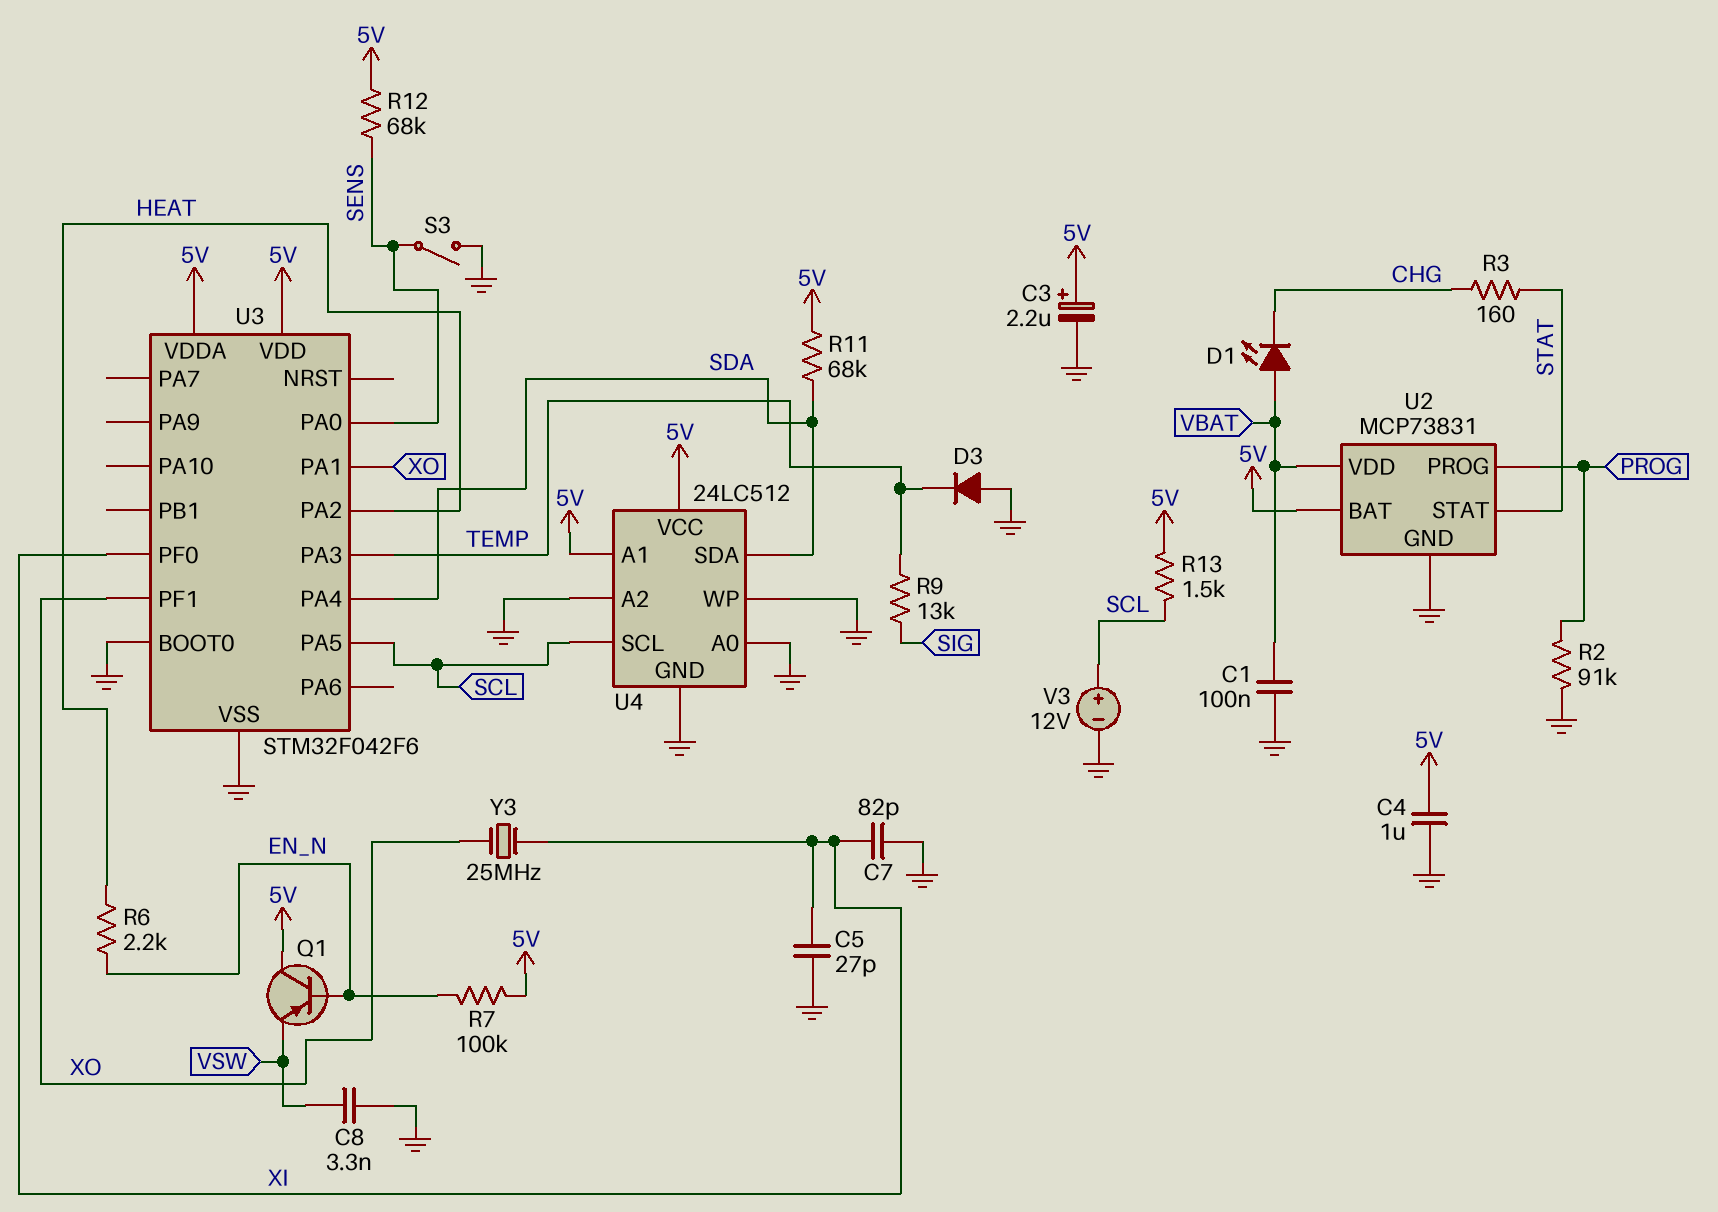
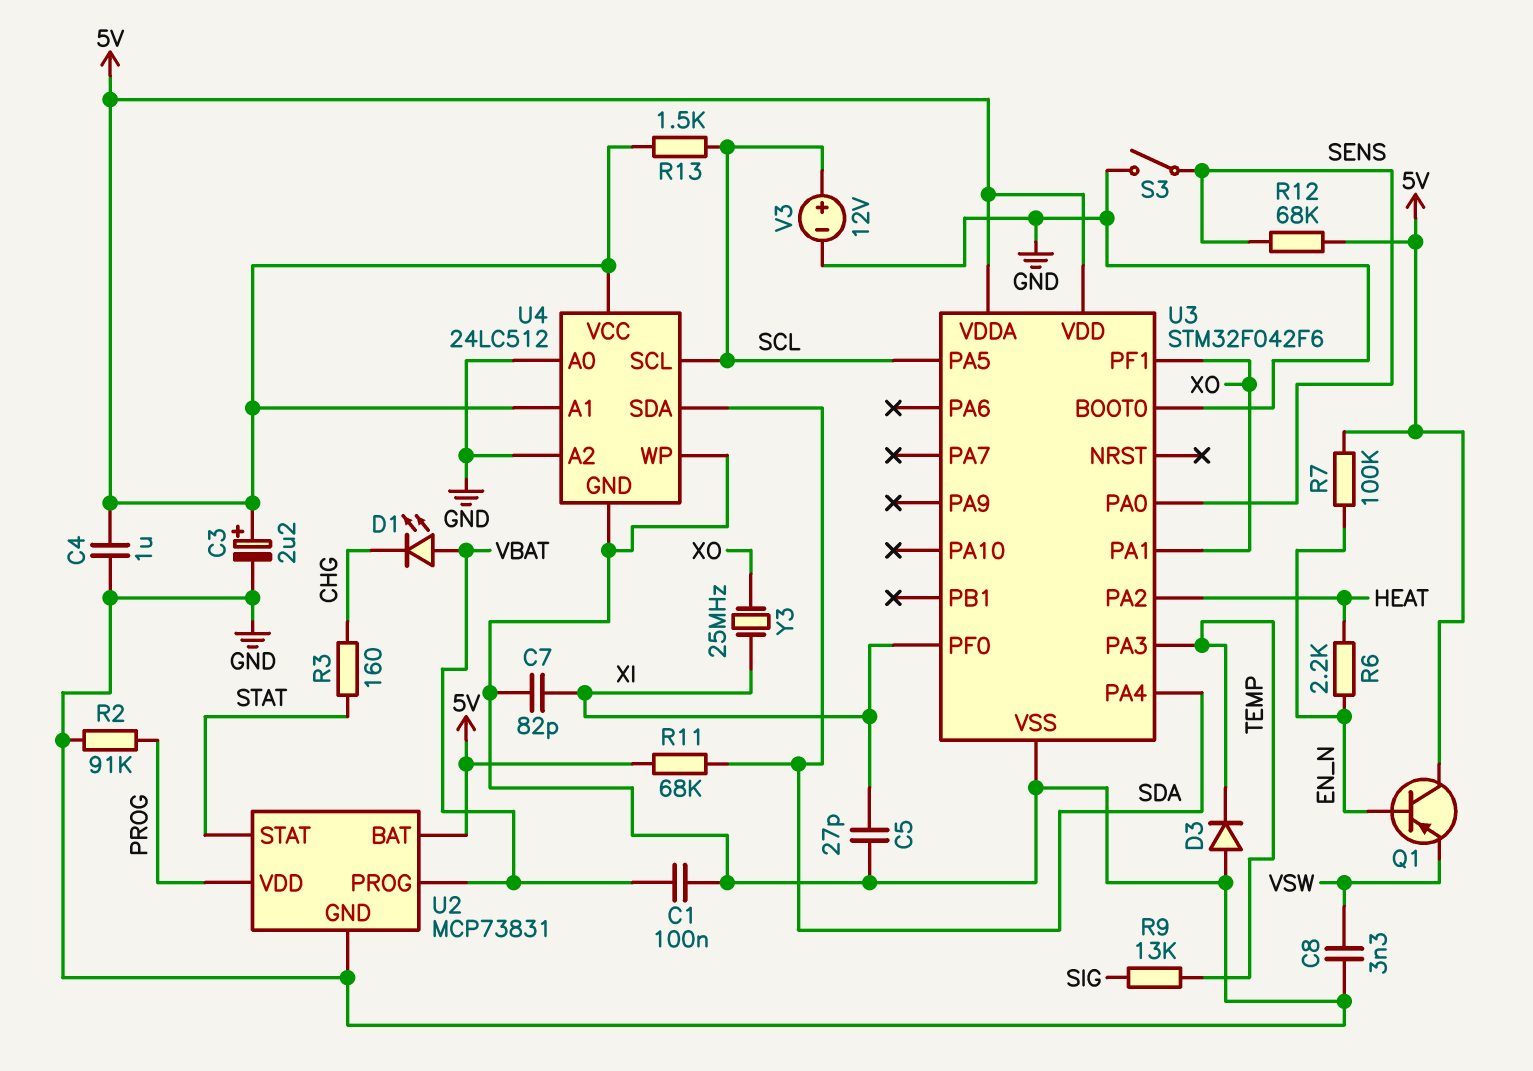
U2 pin PROG: PROG -> VBAT
U2 pin VDD: VBAT -> PROG

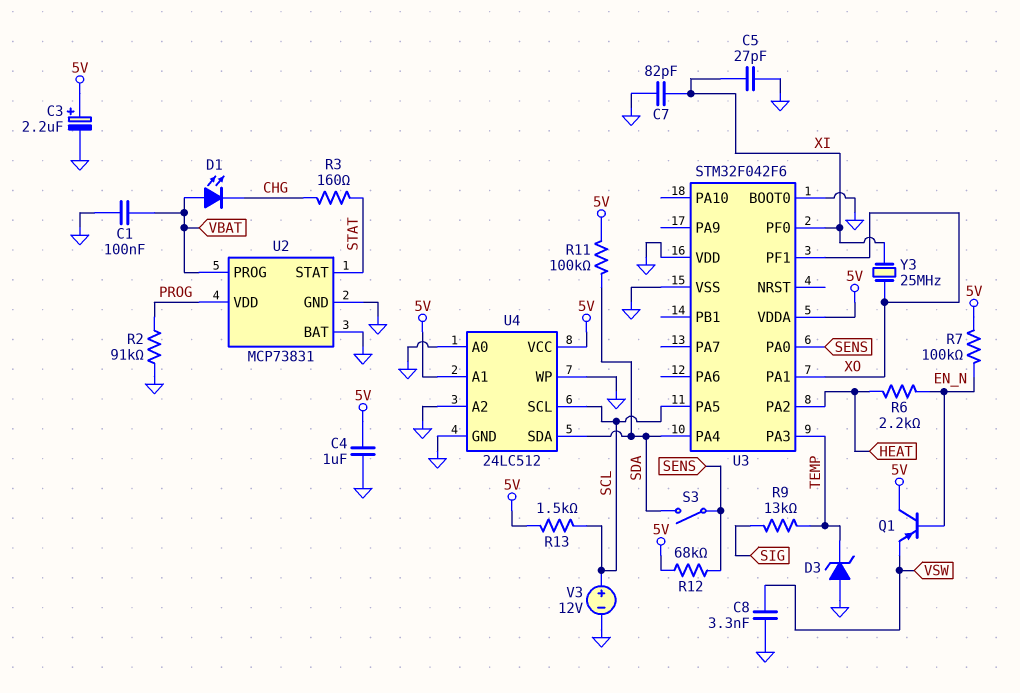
D3: diode (A GND, K TEMP) -> zener (A GND, K TEMP)
R11: 68k (5V, SDA) -> 100k (5V, SDA)
S3: switch (GND, SENS) -> switch (SDA, SENS)
U2 pin BAT: 5V -> GND
U3 pin VDD: 5V -> GND

